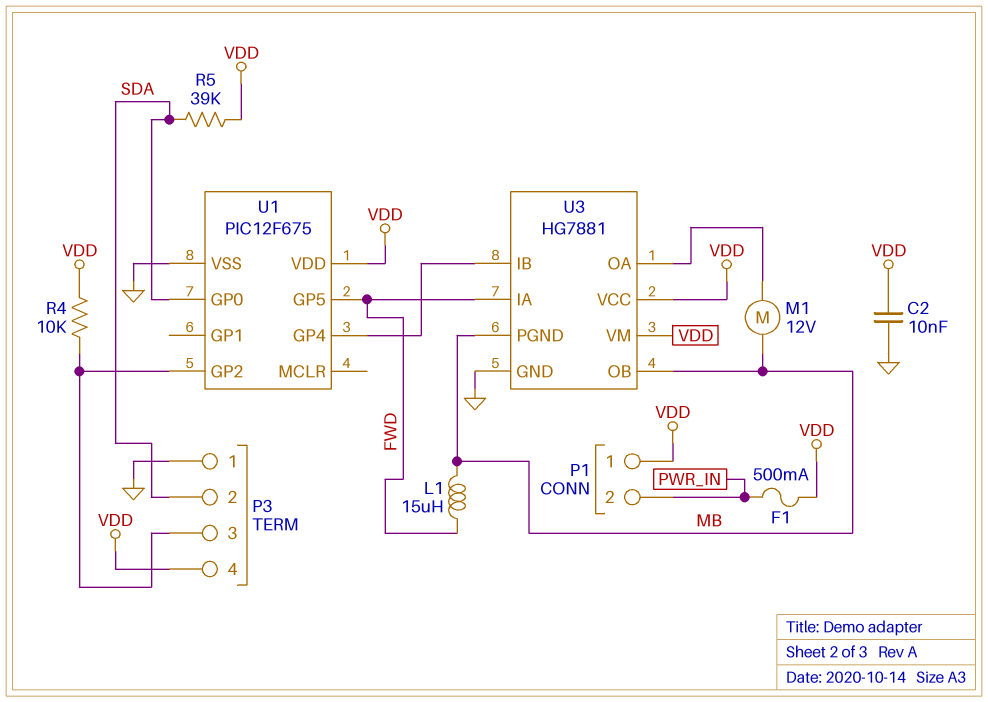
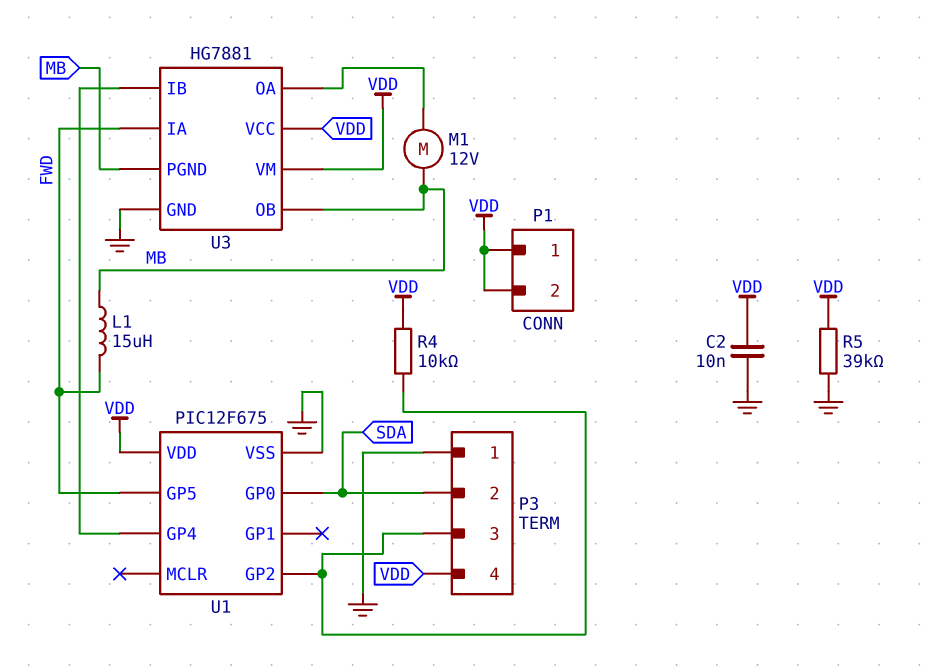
F1: 500mA (PWR_IN, VDD) -> none
P1 pin 2: PWR_IN -> VDD
R5: 39k (SDA, VDD) -> 39k (GND, VDD)

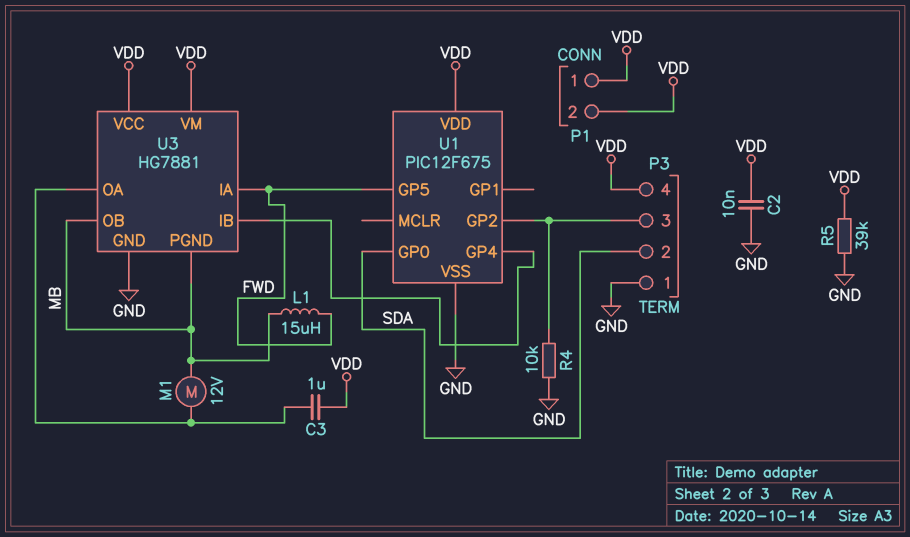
C3: none -> 1uF (U3/OA, VDD)
R4: 10k (P3/3, VDD) -> 10k (GND, P3/3)

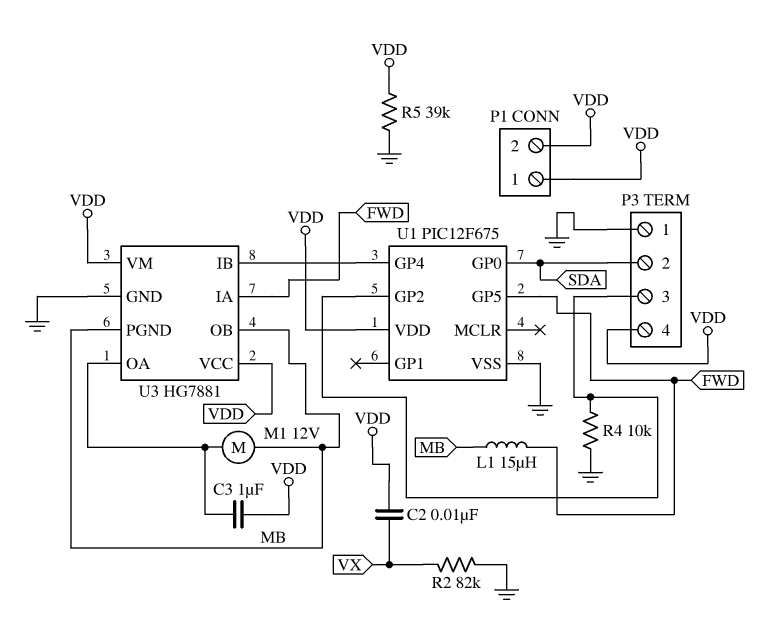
C2: 10nF (GND, VDD) -> 10nF (VDD, VX)
R2: none -> 82k (GND, VX)

